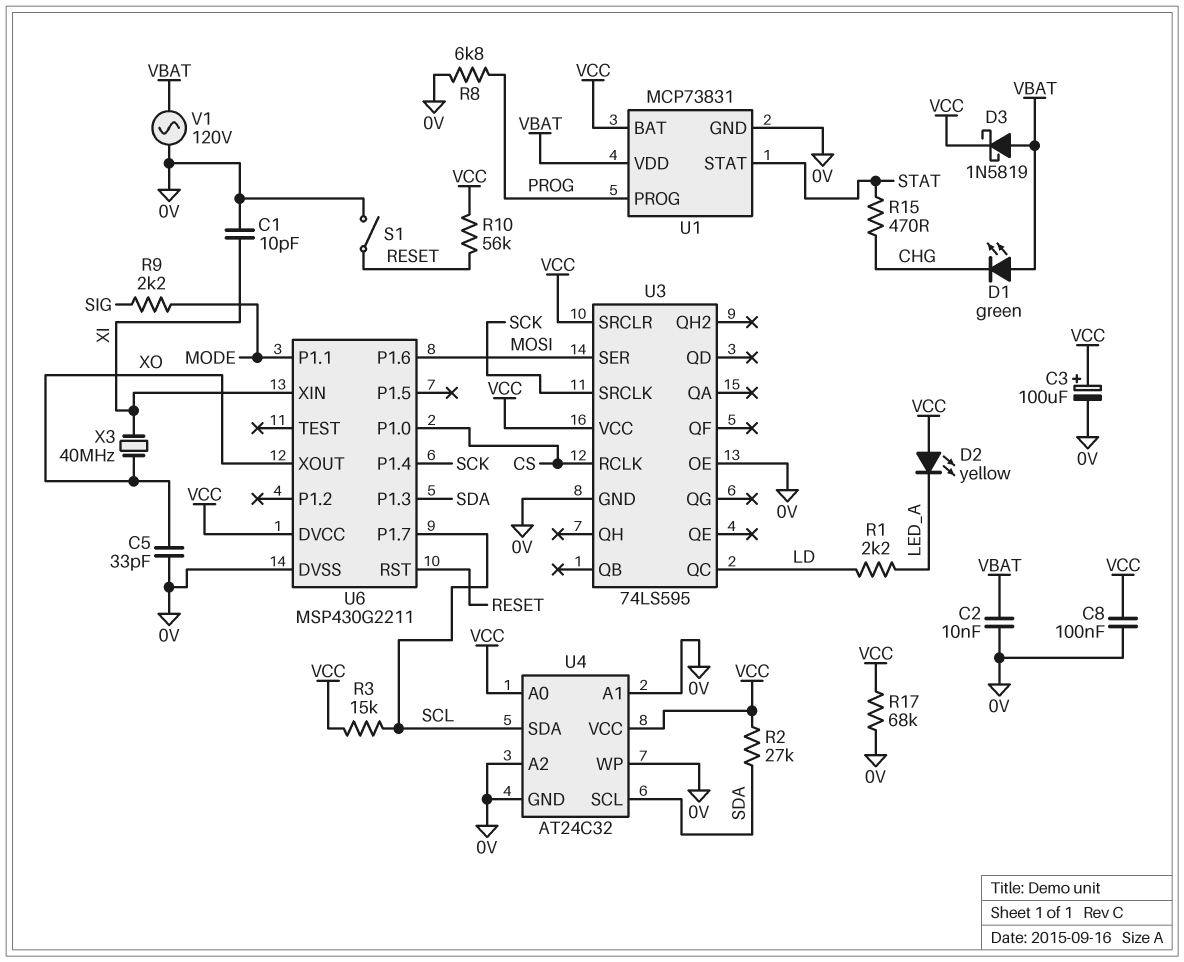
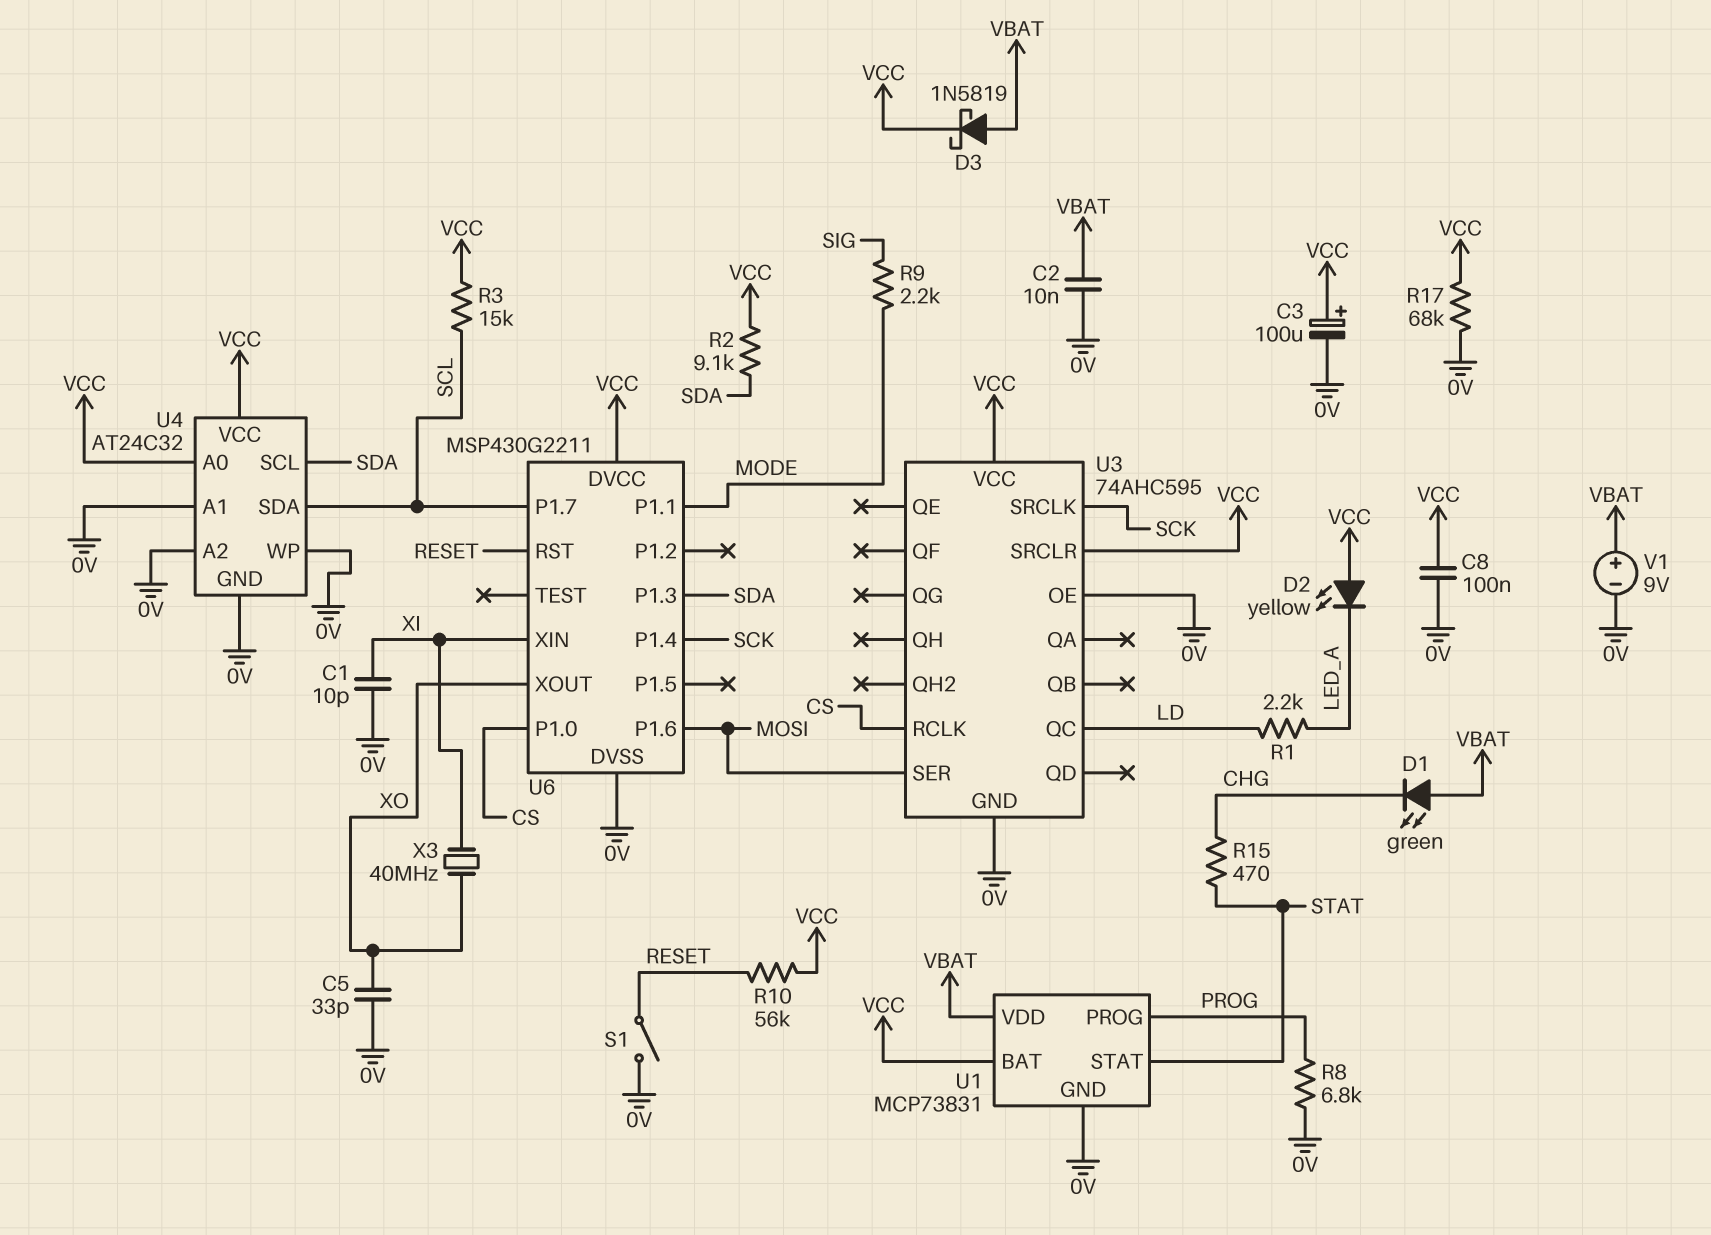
R2: 27k (SDA, VCC) -> 9.1k (SDA, VCC)
U3: 74LS595 -> 74AHC595
V1: AC 120V (0V, VBAT) -> 9V (plus VBAT, minus 0V)

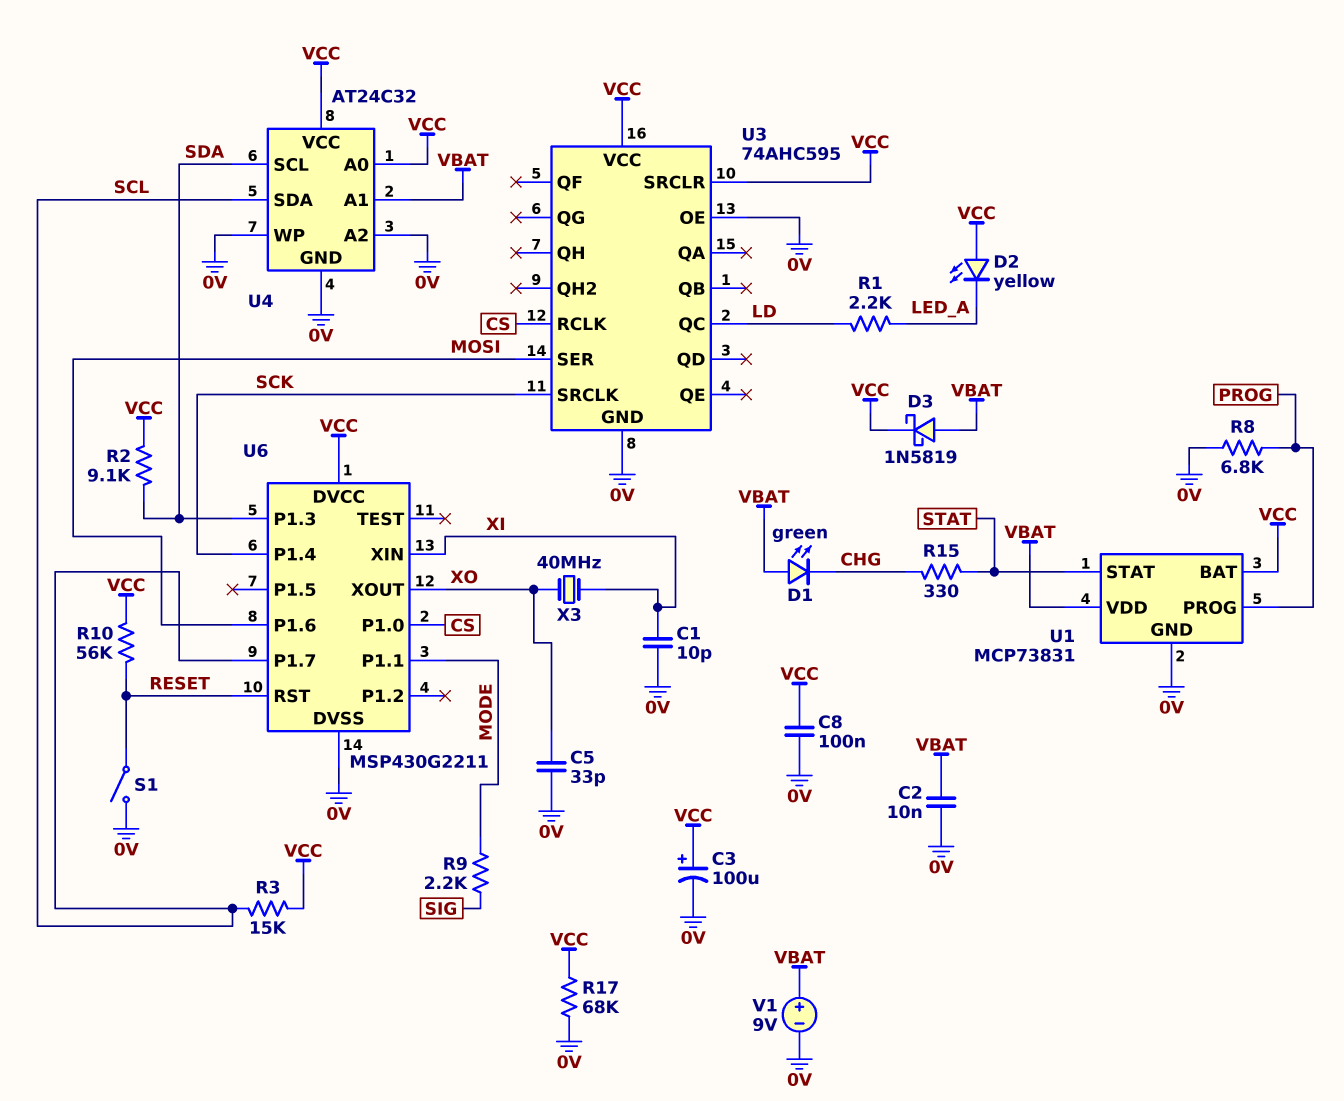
R15: 470 (CHG, STAT) -> 330 (CHG, STAT)
U4 pin A1: 0V -> VBAT

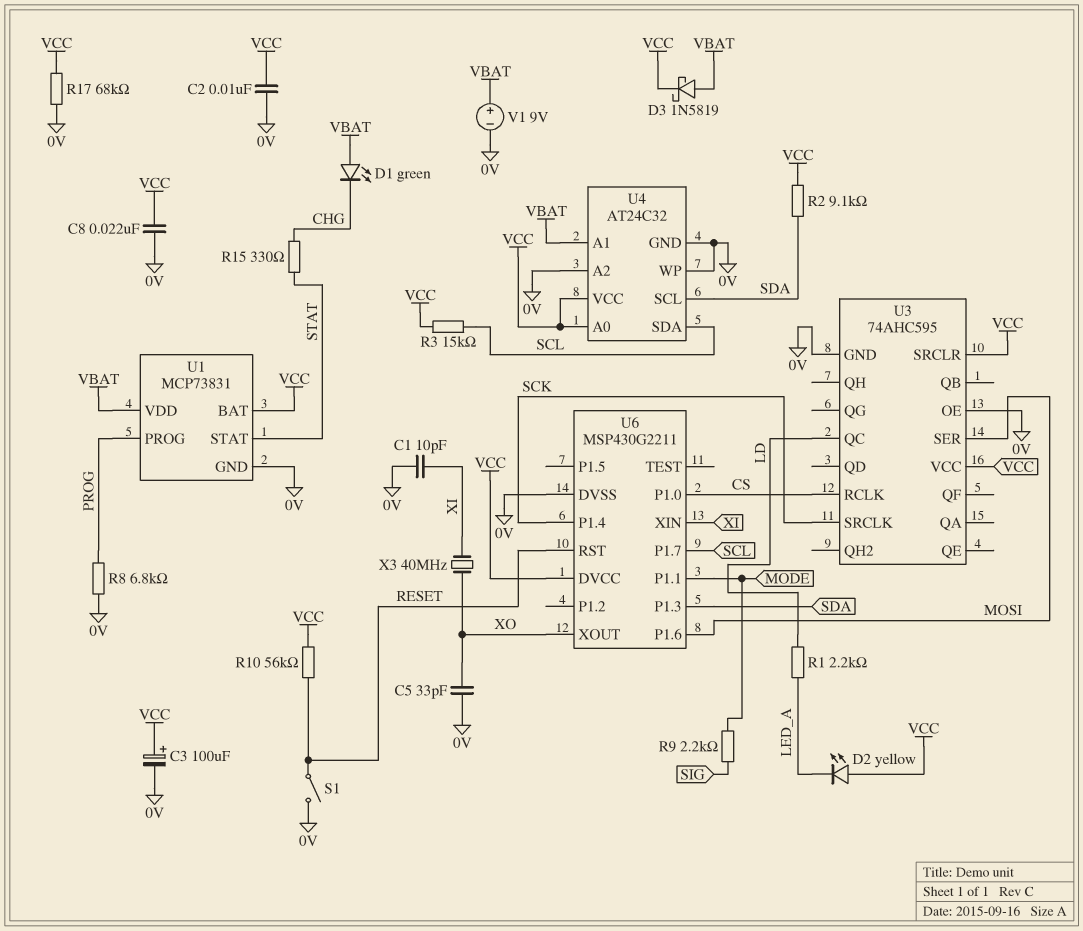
C2: 10nF (0V, VBAT) -> 10nF (0V, VCC)
C8: 100nF (0V, VCC) -> 22nF (0V, VCC)

